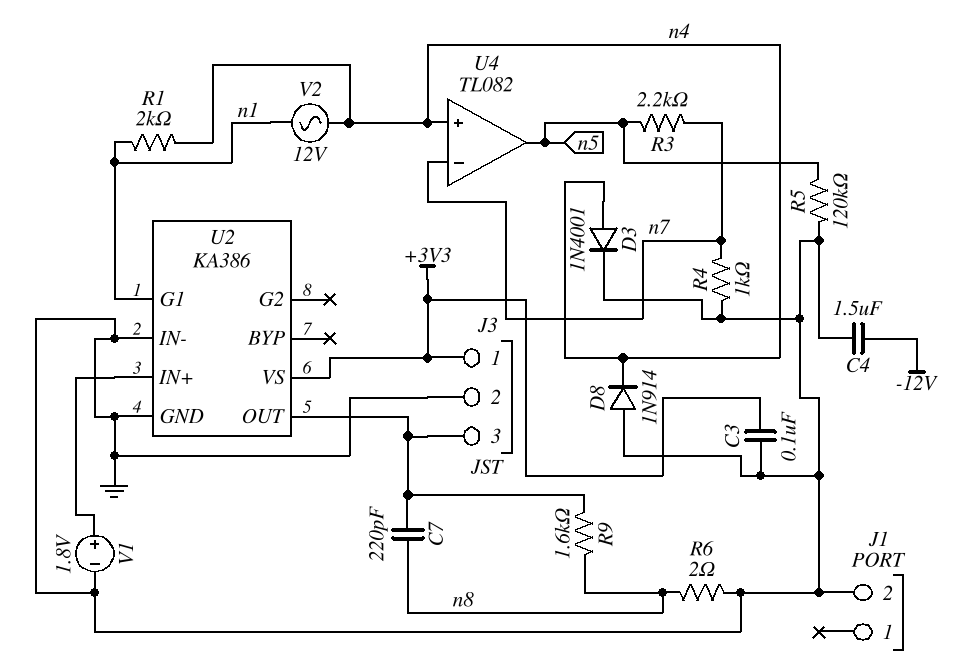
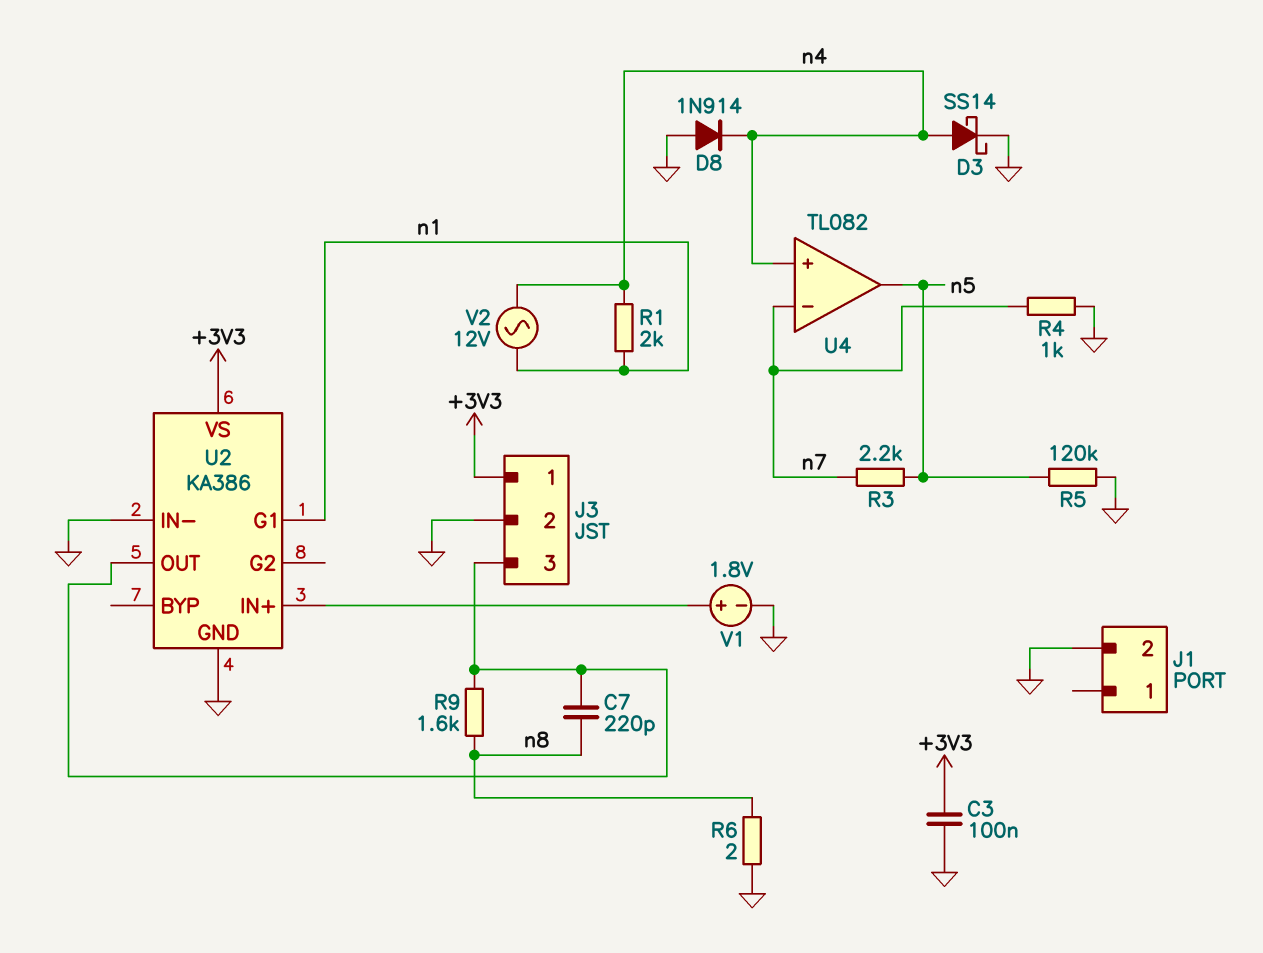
C4: 1.5uF (-12V, GND) -> none
D3: diode 1N4001 (A n4, K GND) -> schottky SS14 (A n4, K GND)

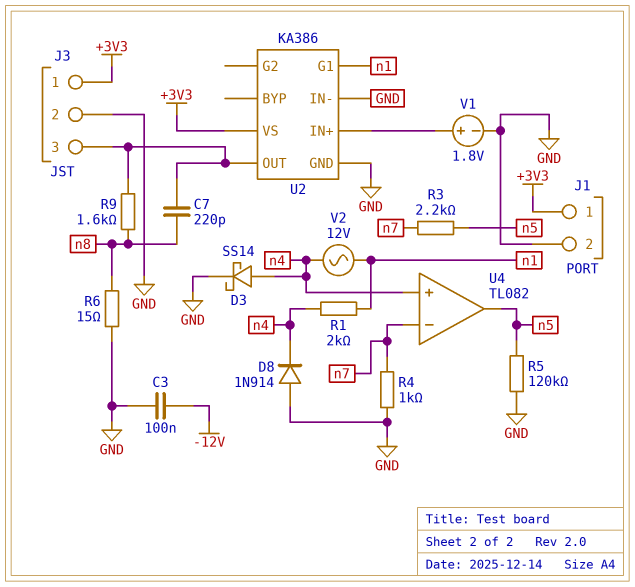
C3: 100nF (+3V3, GND) -> 100nF (-12V, GND)
J1 pin 1: none -> +3V3
R6: 2 (GND, n8) -> 15 (GND, n8)

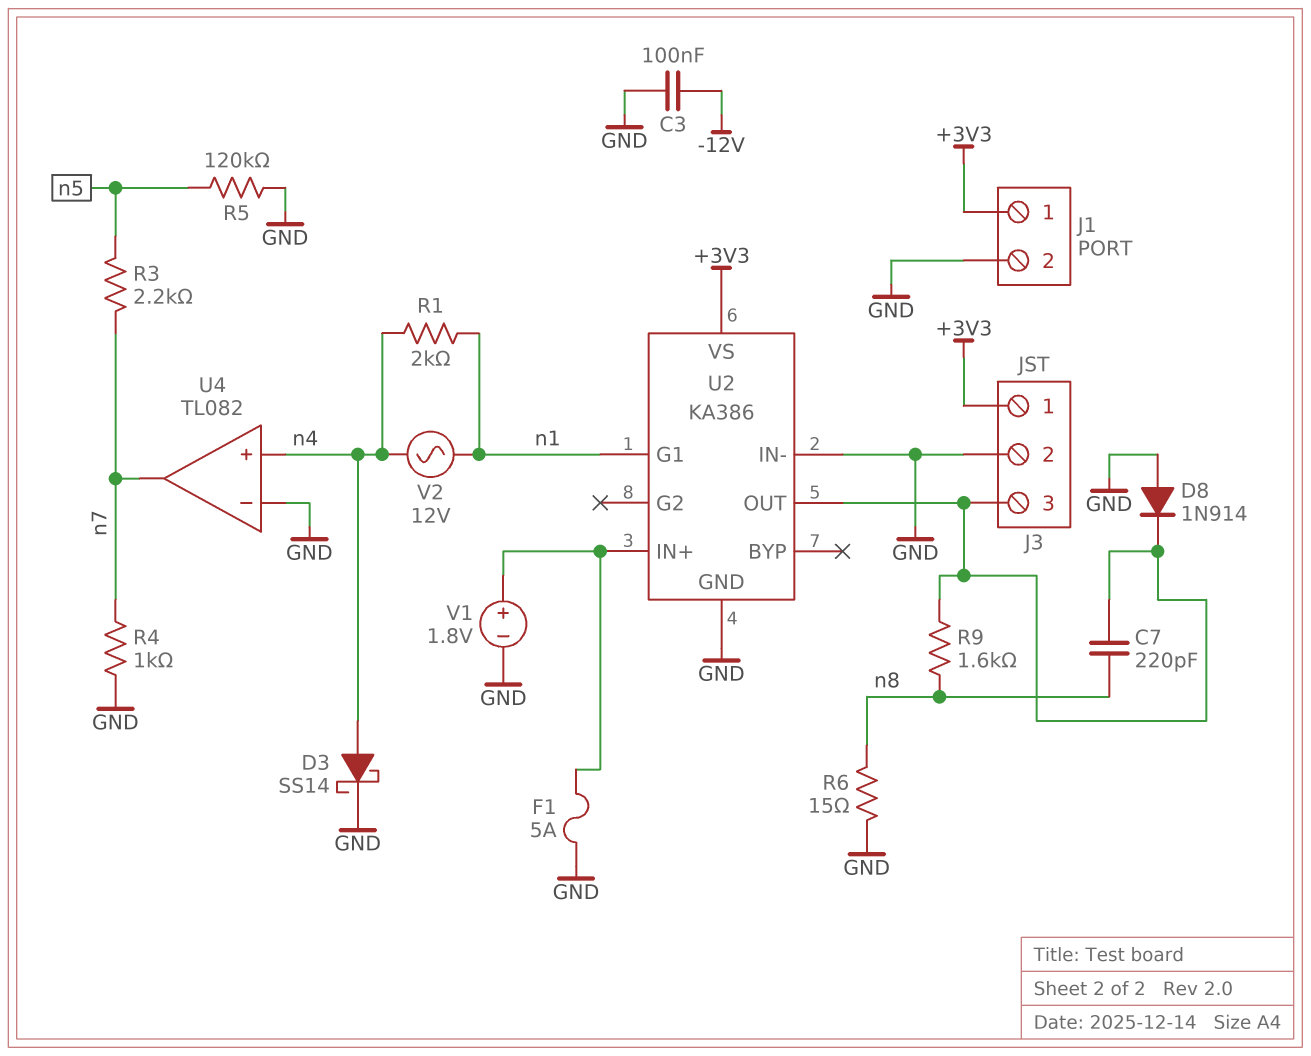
D8: diode 1N914 (A GND, K n4) -> diode 1N914 (A GND, K J3/3)
F1: none -> 5A (GND, U2/IN+)
U4 pin in-: n7 -> GND
U4 pin out: n5 -> n7

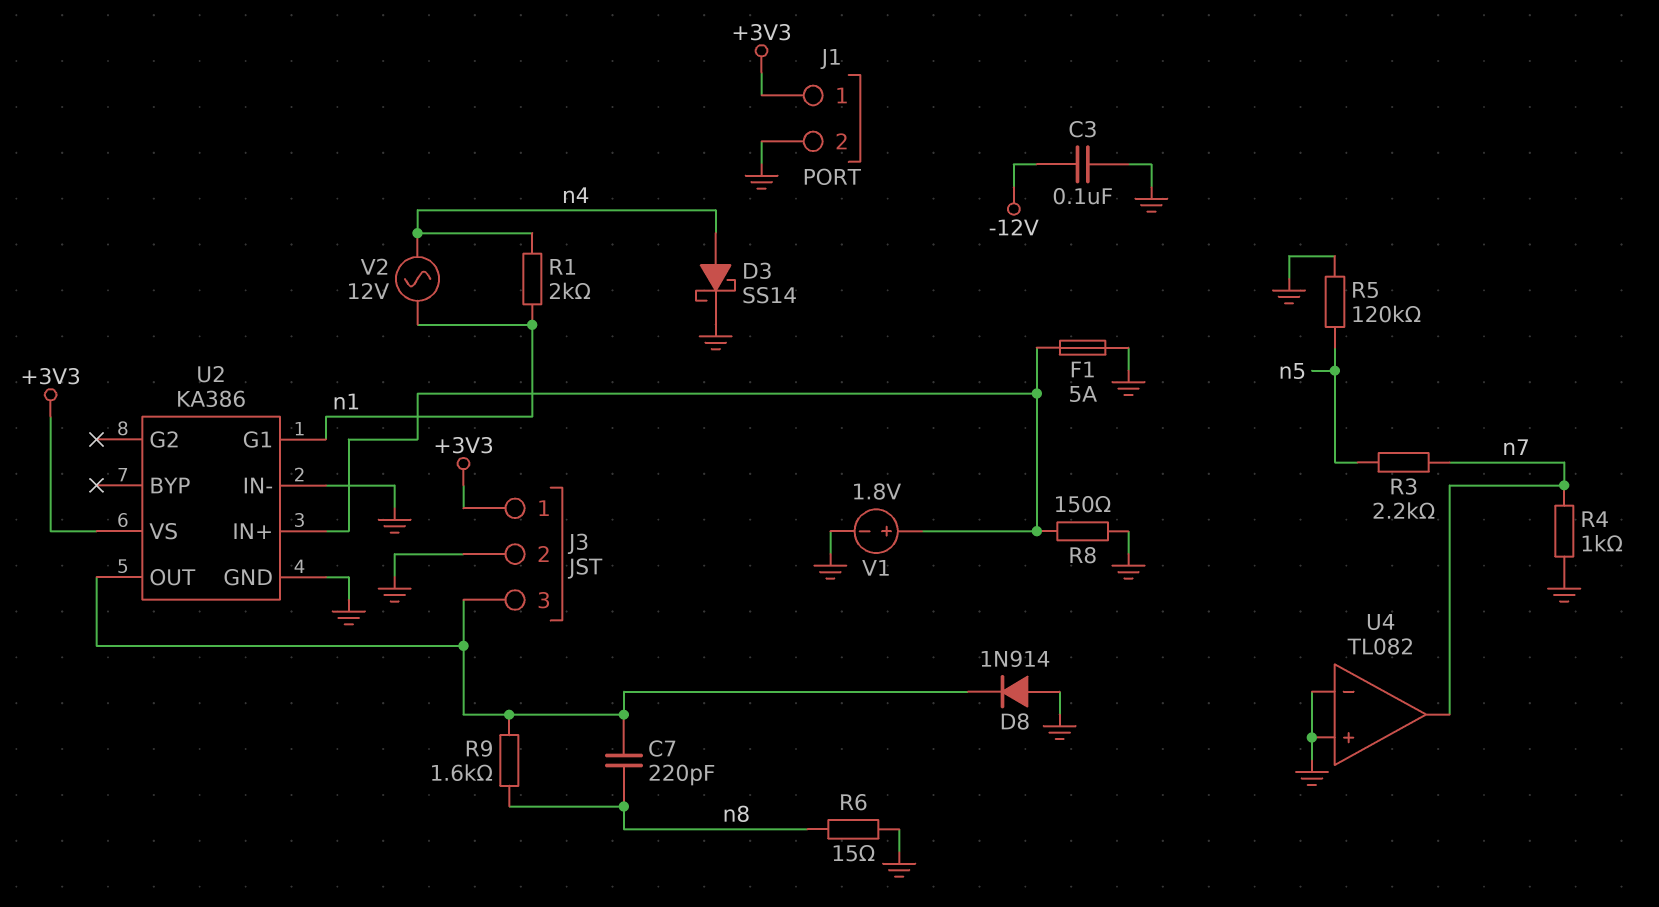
R8: none -> 150 (GND, U2/IN+)
U4 pin in+: n4 -> GND

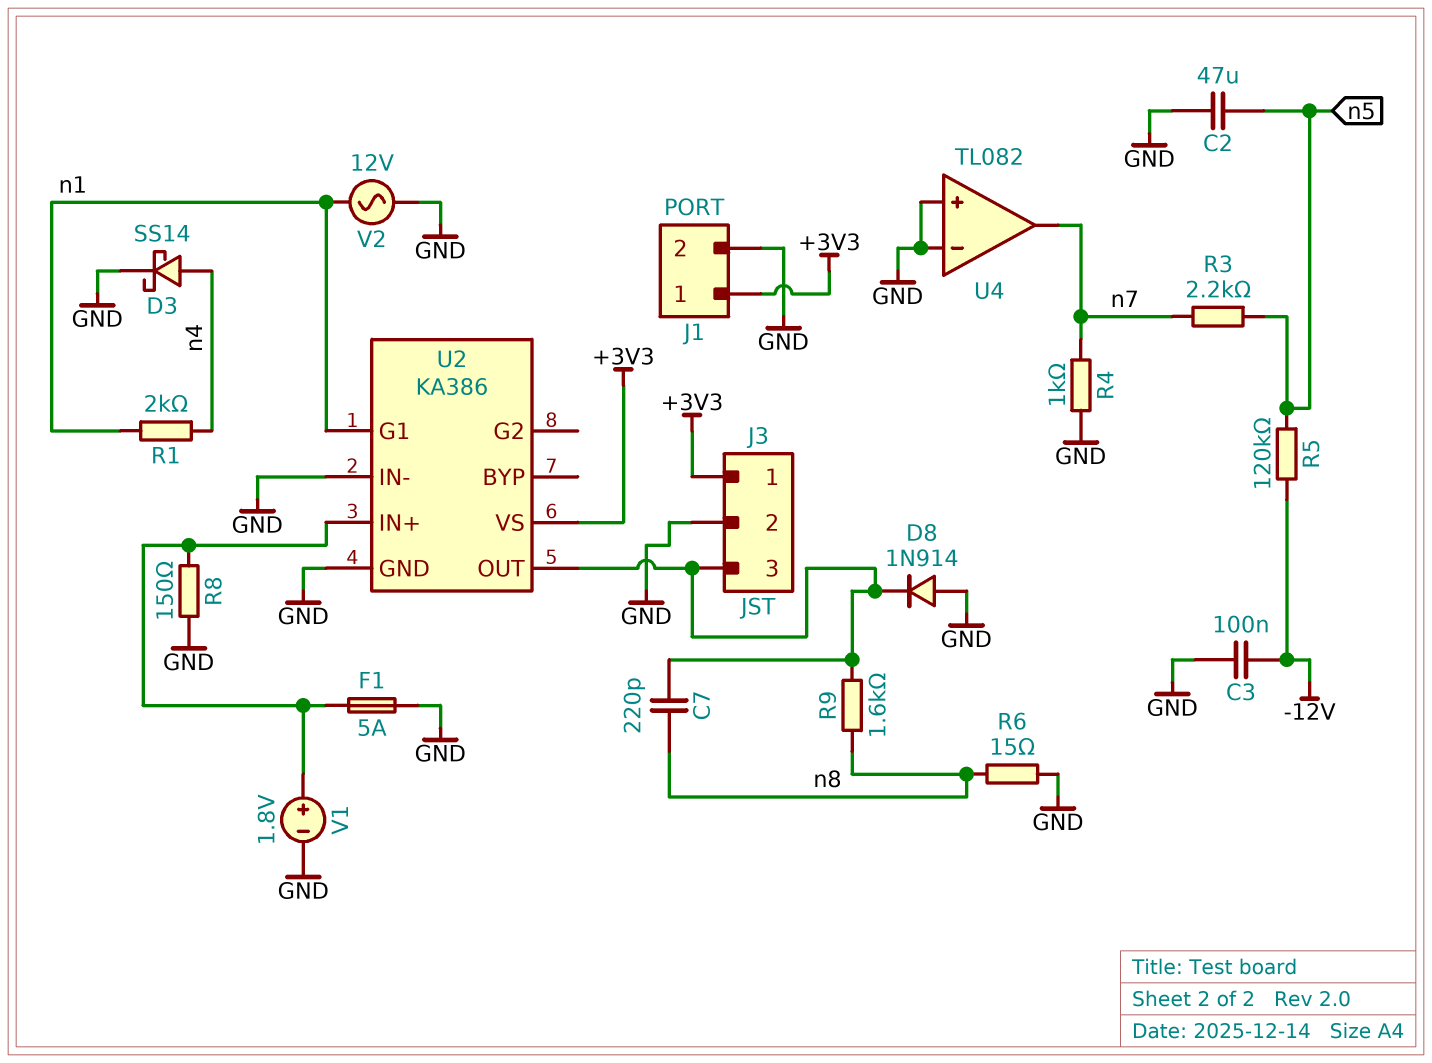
C2: none -> 47uF (GND, n5)
R5: 120k (GND, n5) -> 120k (-12V, n5)
V2: AC 12V (n1, n4) -> AC 12V (GND, n1)

